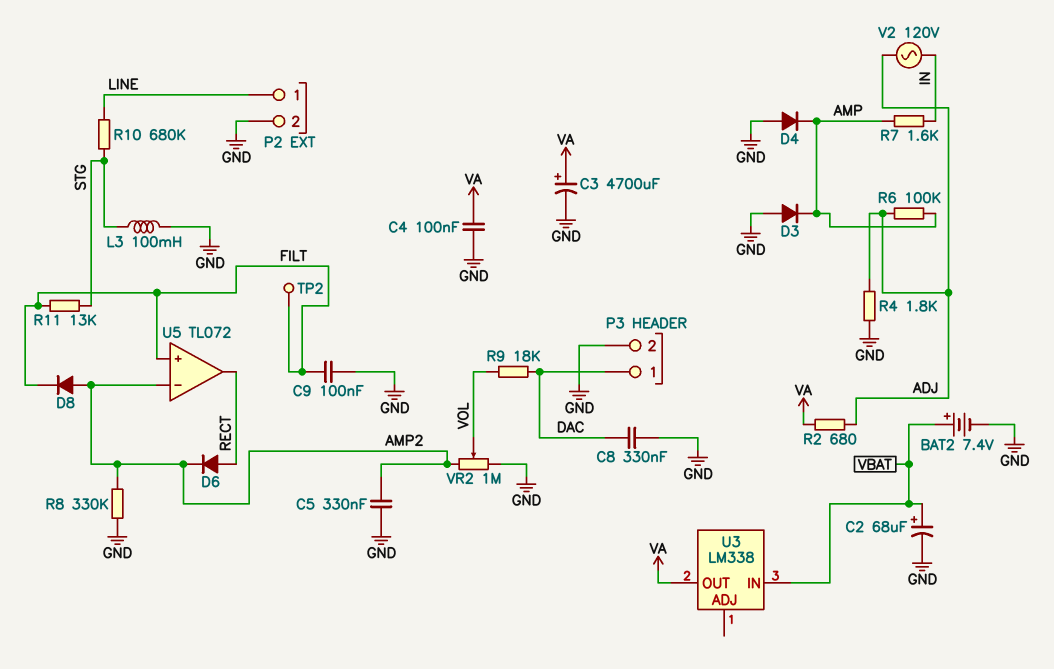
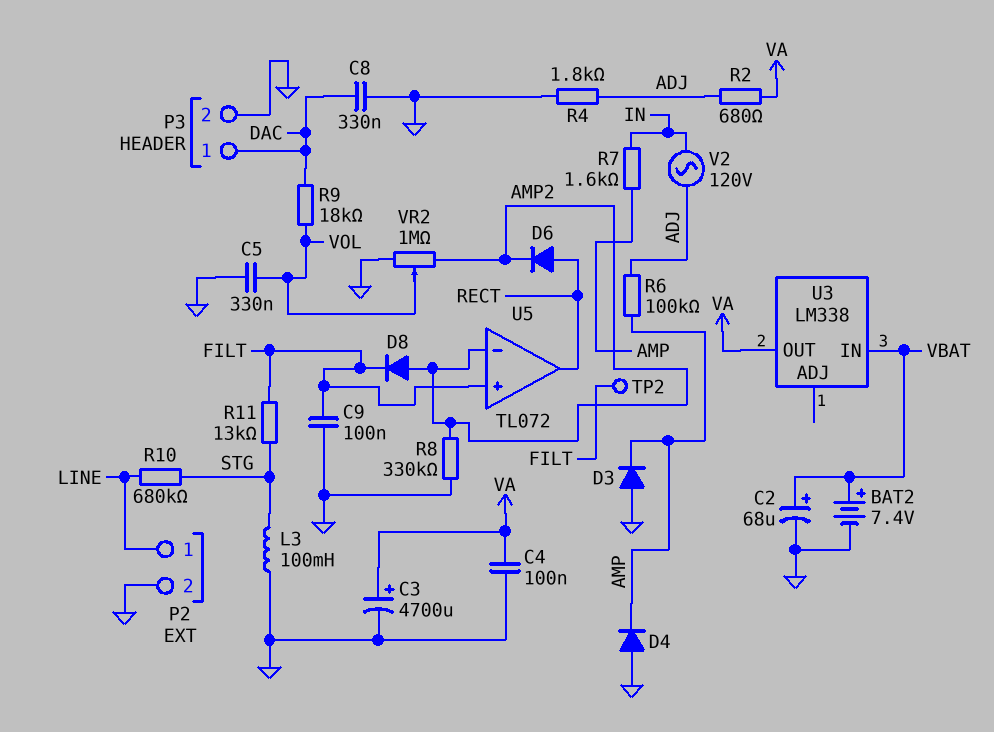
C5: 330nF (AMP2, GND) -> 330nF (GND, VOL)

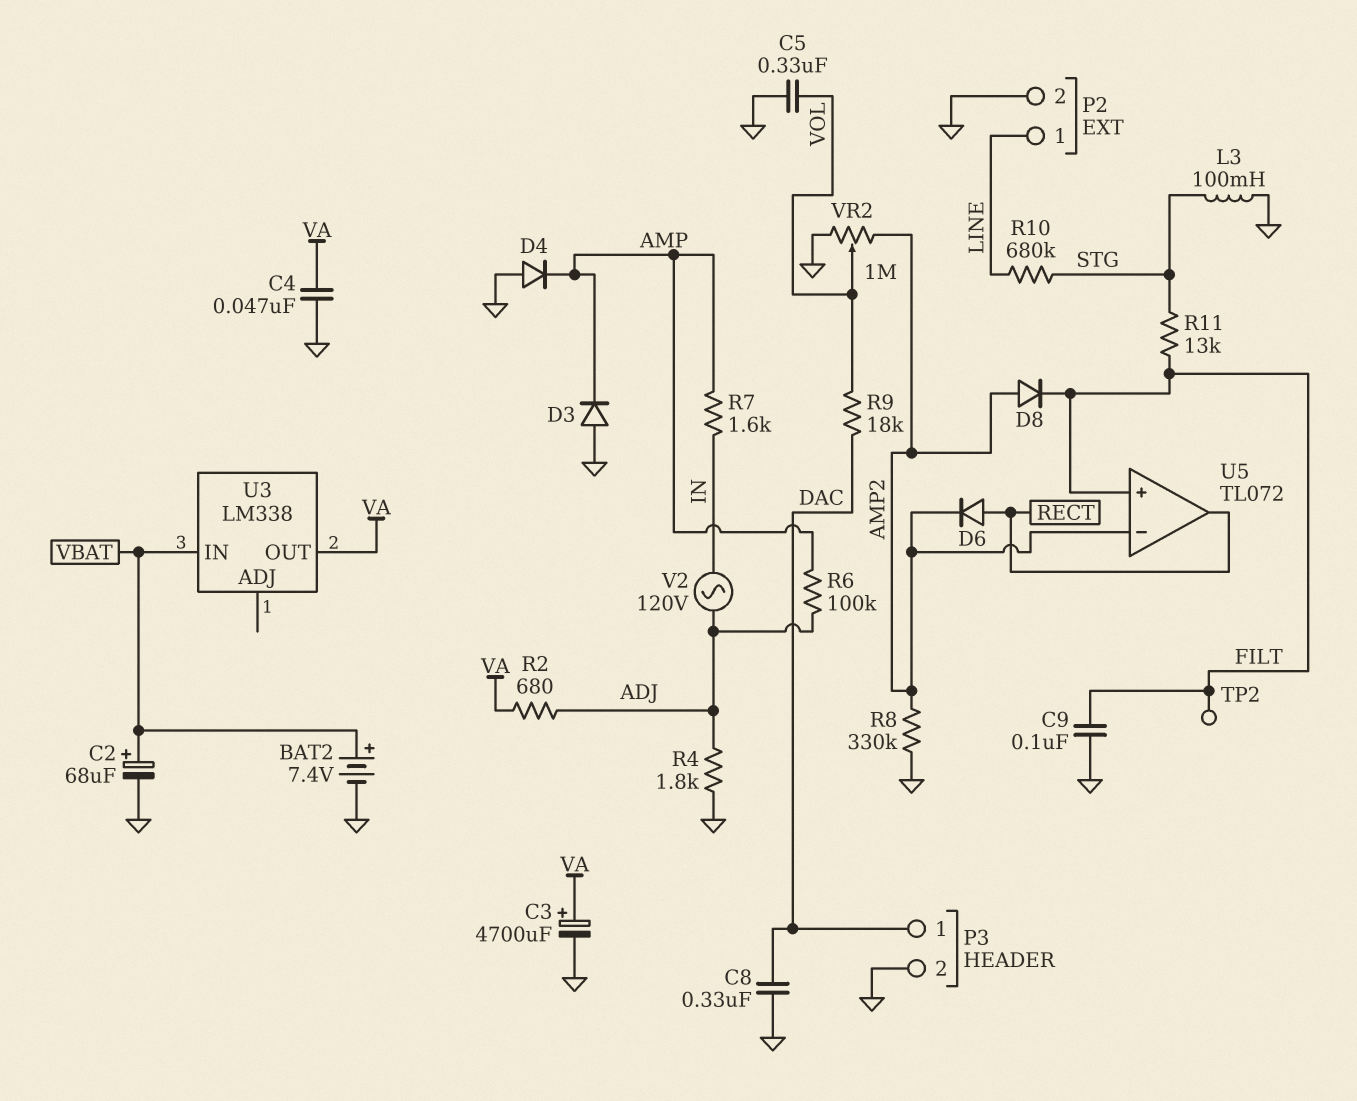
C4: 100nF (GND, VA) -> 47nF (GND, VA)

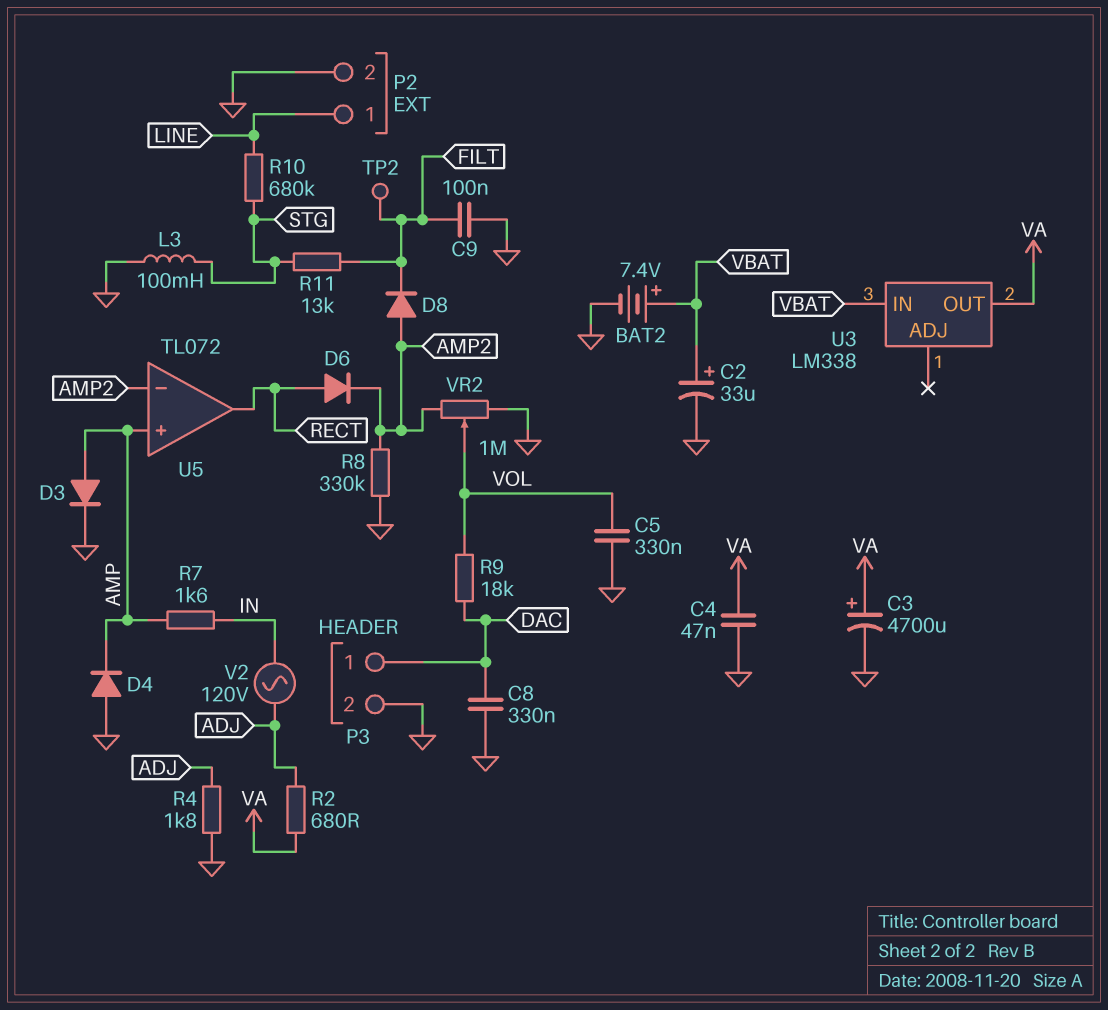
C2: 68uF (plus VBAT, minus GND) -> 33uF (plus VBAT, minus GND)
D3: diode (A GND, K AMP) -> diode (A AMP, K GND)
R6: 100k (ADJ, AMP) -> none
U5 pin in+: FILT -> AMP

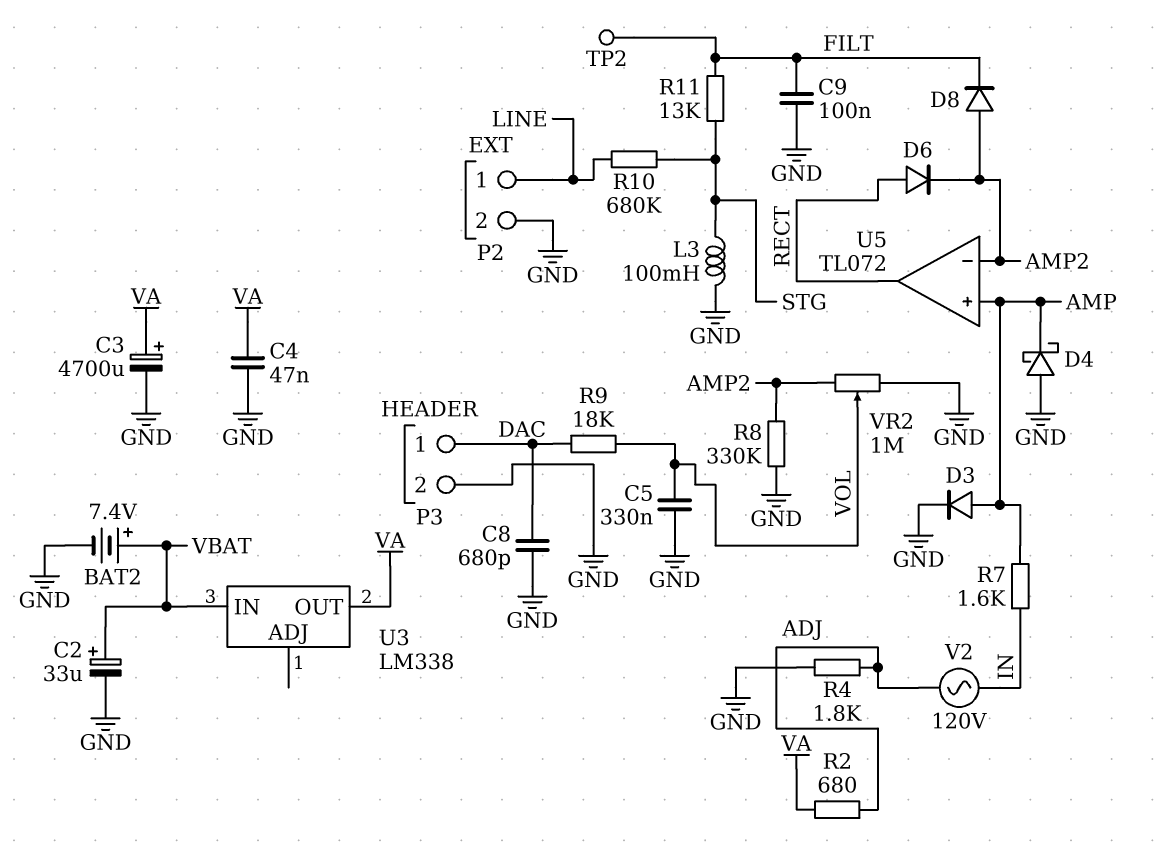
C8: 330nF (DAC, GND) -> 680pF (DAC, GND)
D4: diode (A GND, K AMP) -> schottky (A GND, K AMP)

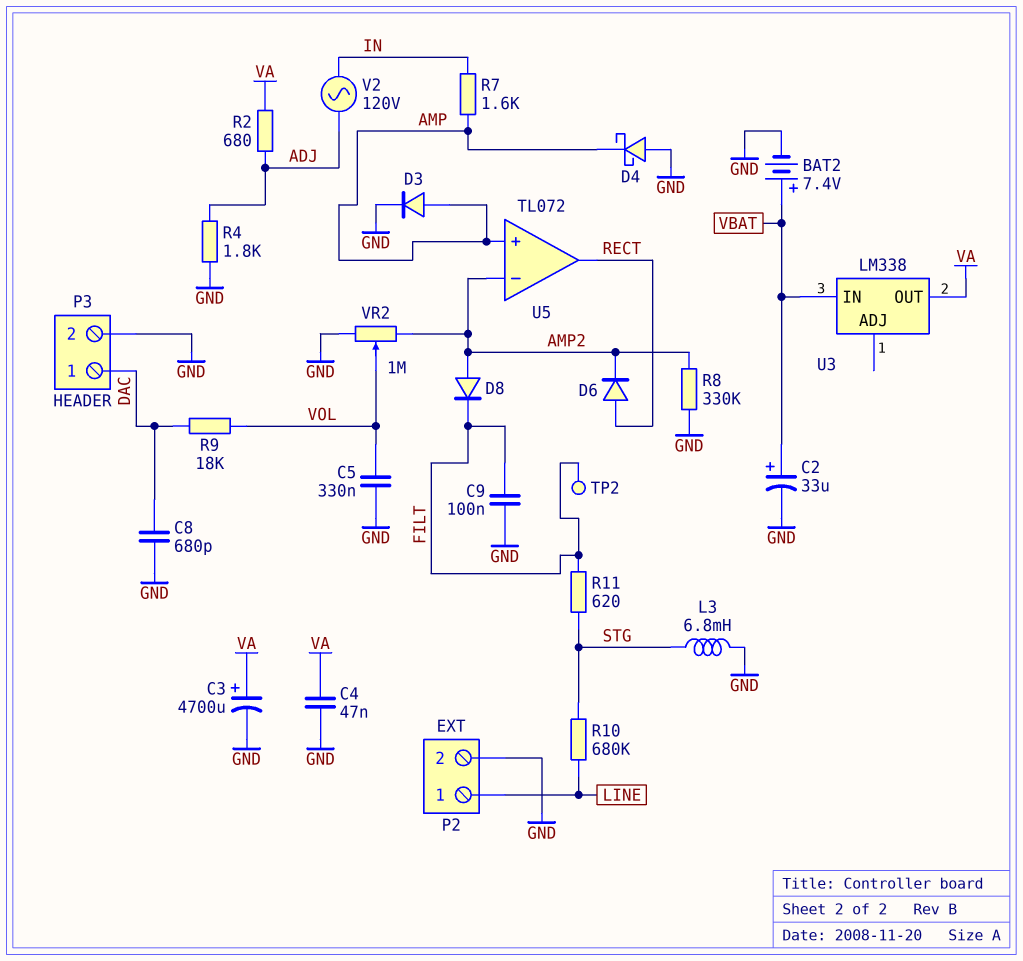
L3: 100mH (GND, STG) -> 6.8mH (GND, STG)
R11: 13k (FILT, STG) -> 620 (FILT, STG)

